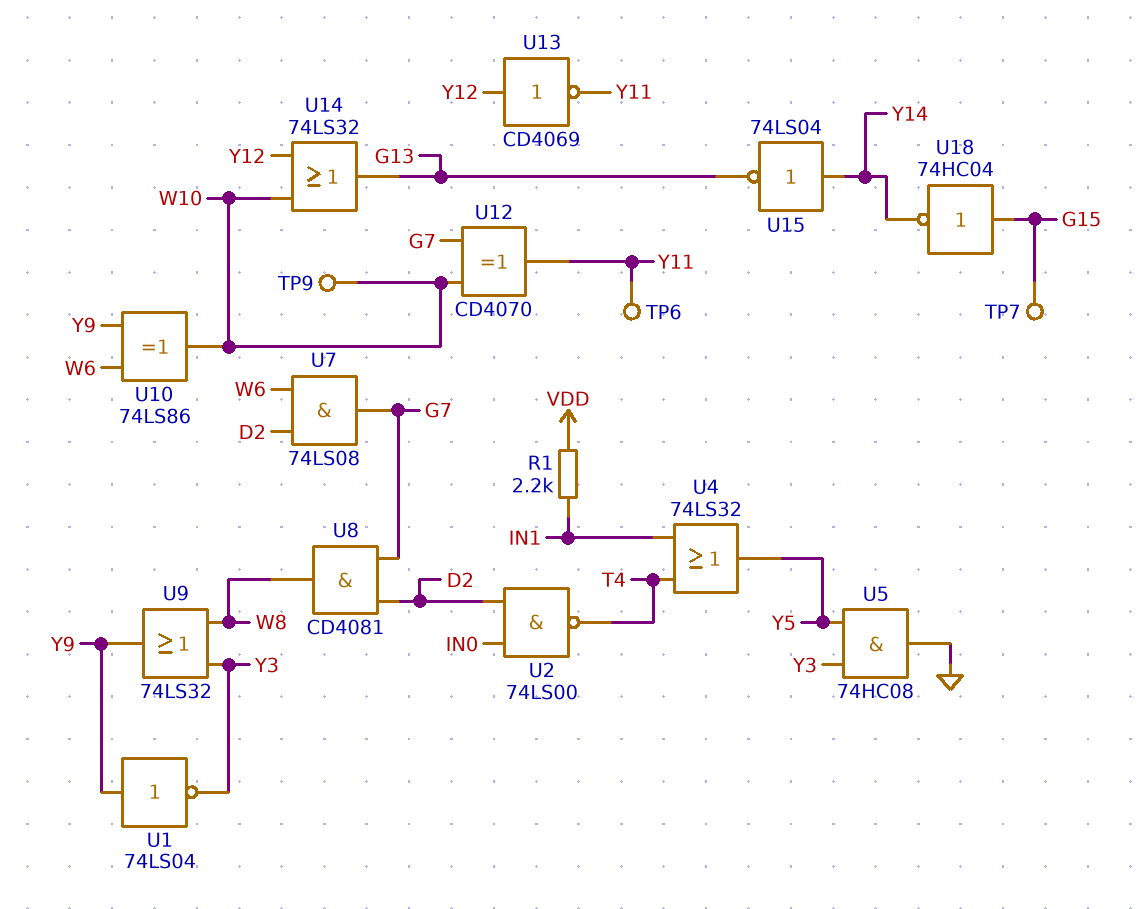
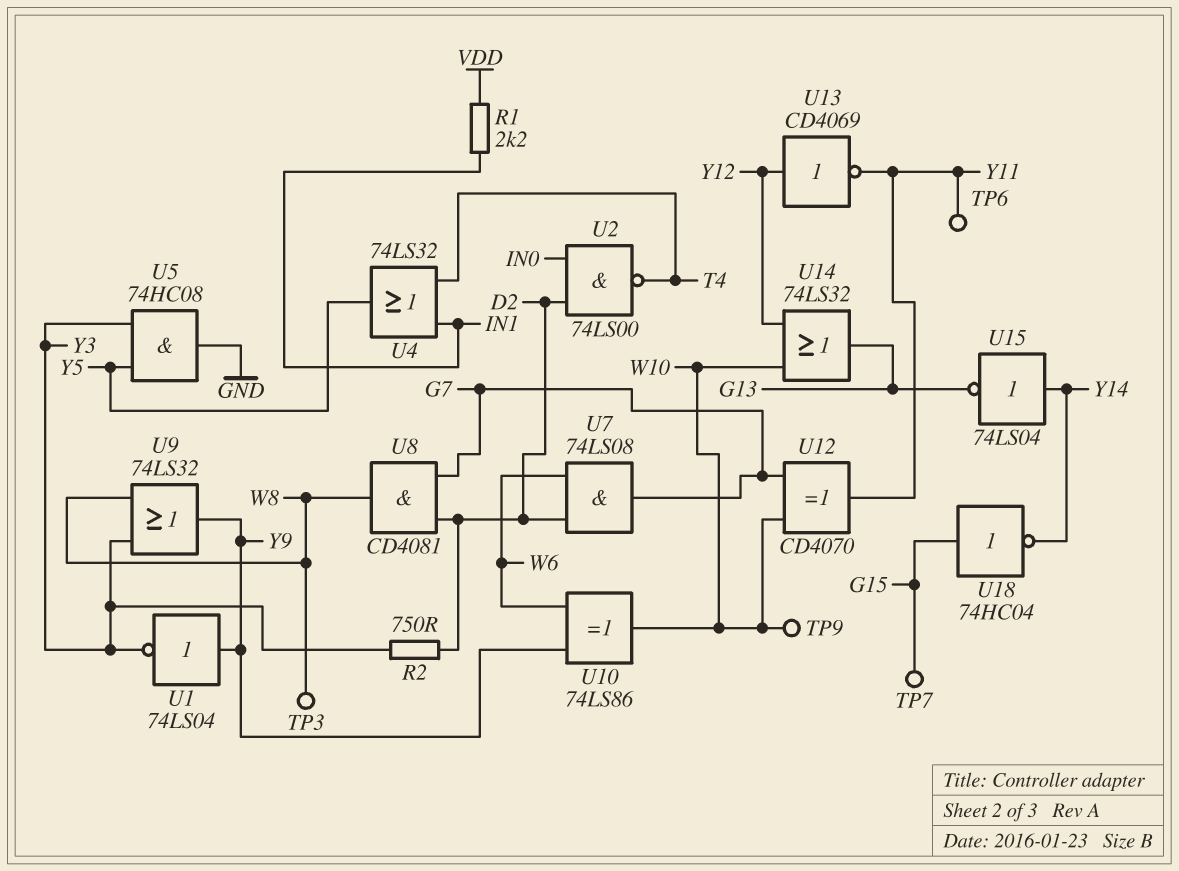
R2: none -> 750 (D2, Y3)
TP3: none -> test point (W8)

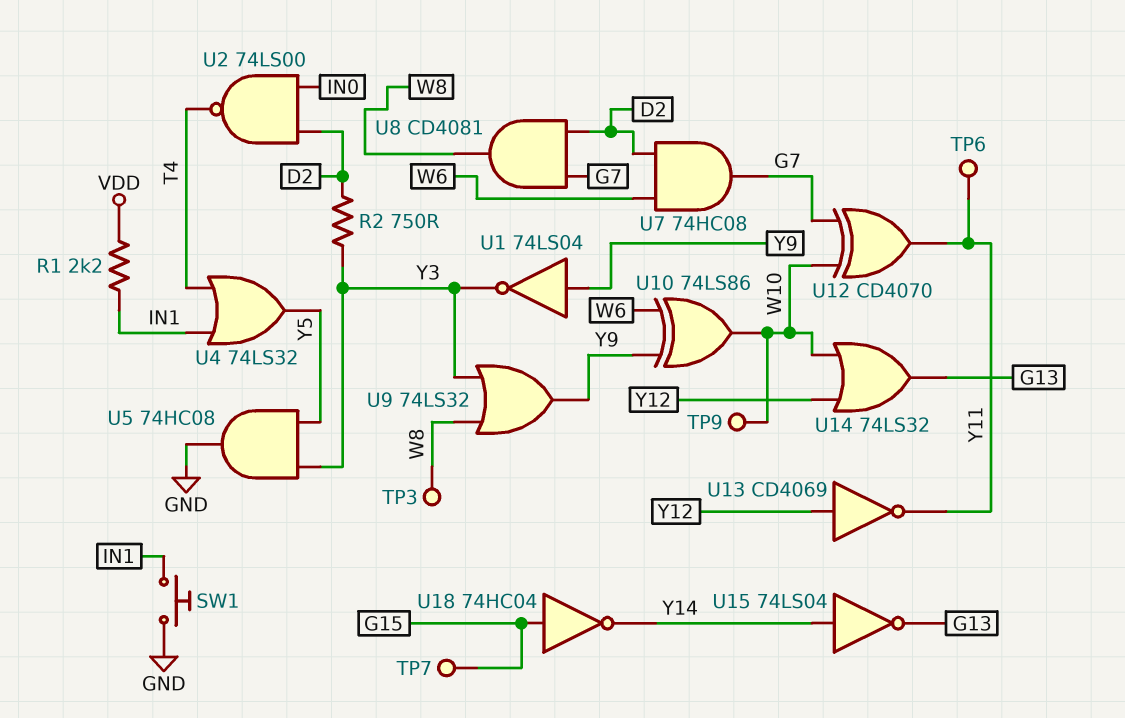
SW1: none -> button (GND, IN1)
U7: AND 74LS08 (in D2, in W6, out G7) -> AND 74HC08 (in D2, in W6, out G7)

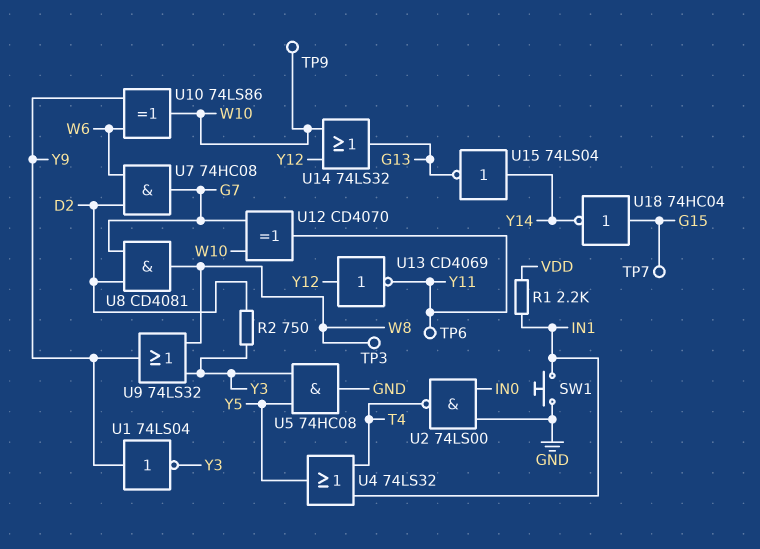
U2: NAND 74LS00 (in D2, in IN0, out T4) -> NAND 74LS00 (in GND, in IN0, out T4)

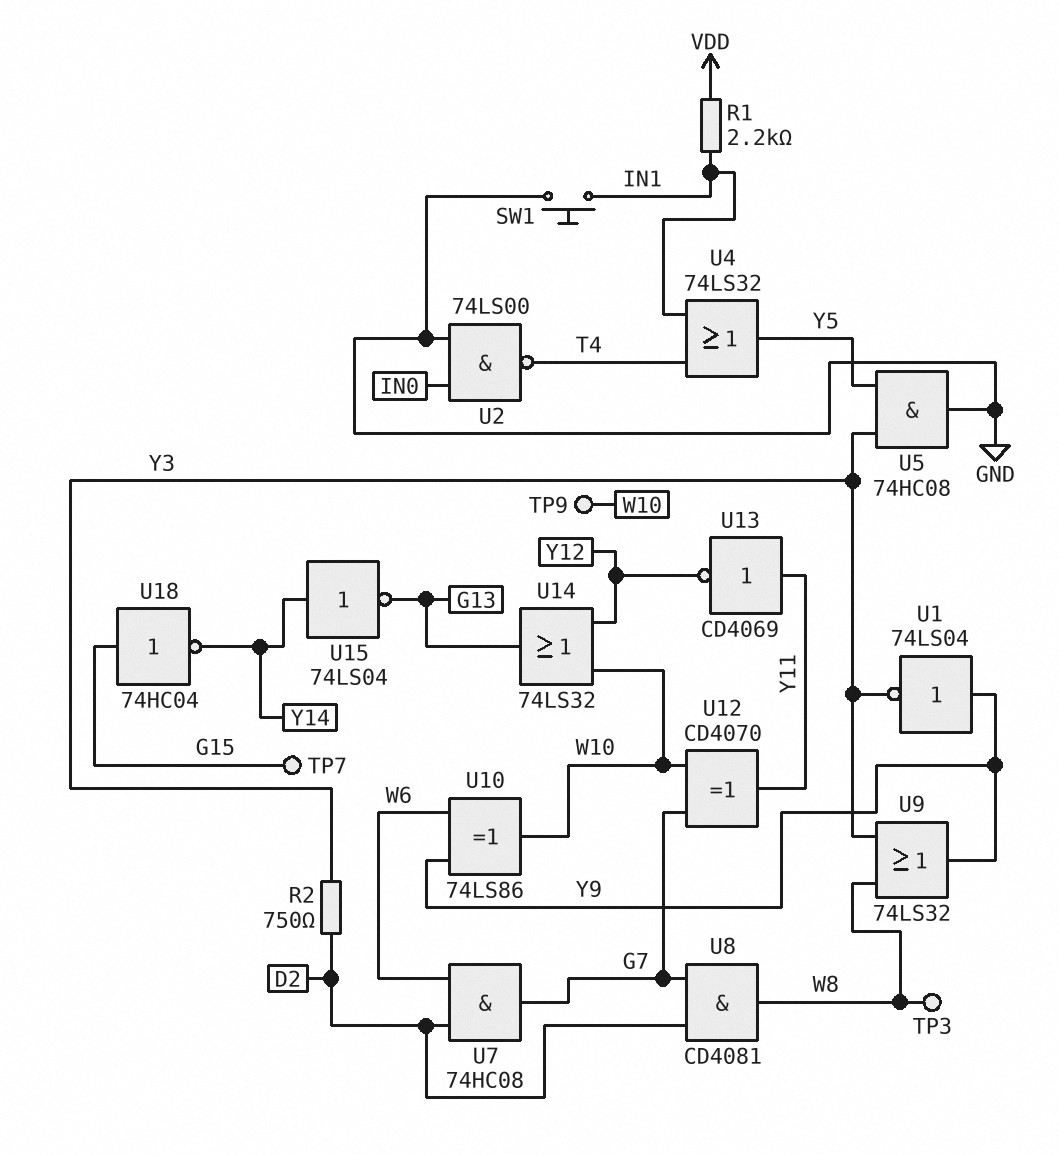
TP6: test point (Y11) -> none
U13: NOT CD4069 (in Y12, out Y11) -> NOT CD4069 (in Y11, out Y12)

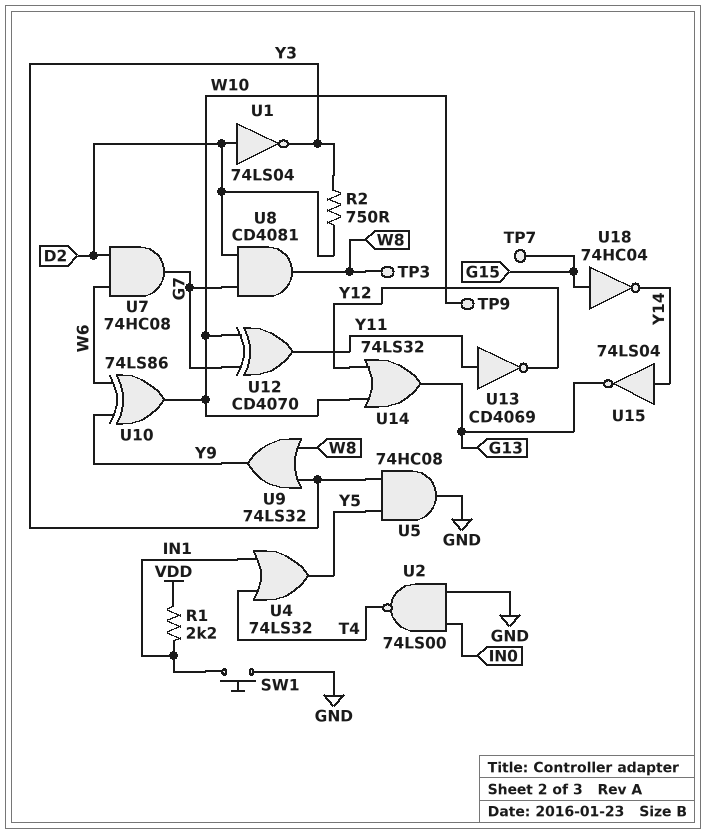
U1: NOT 74LS04 (in Y9, out Y3) -> NOT 74LS04 (in D2, out Y3)

